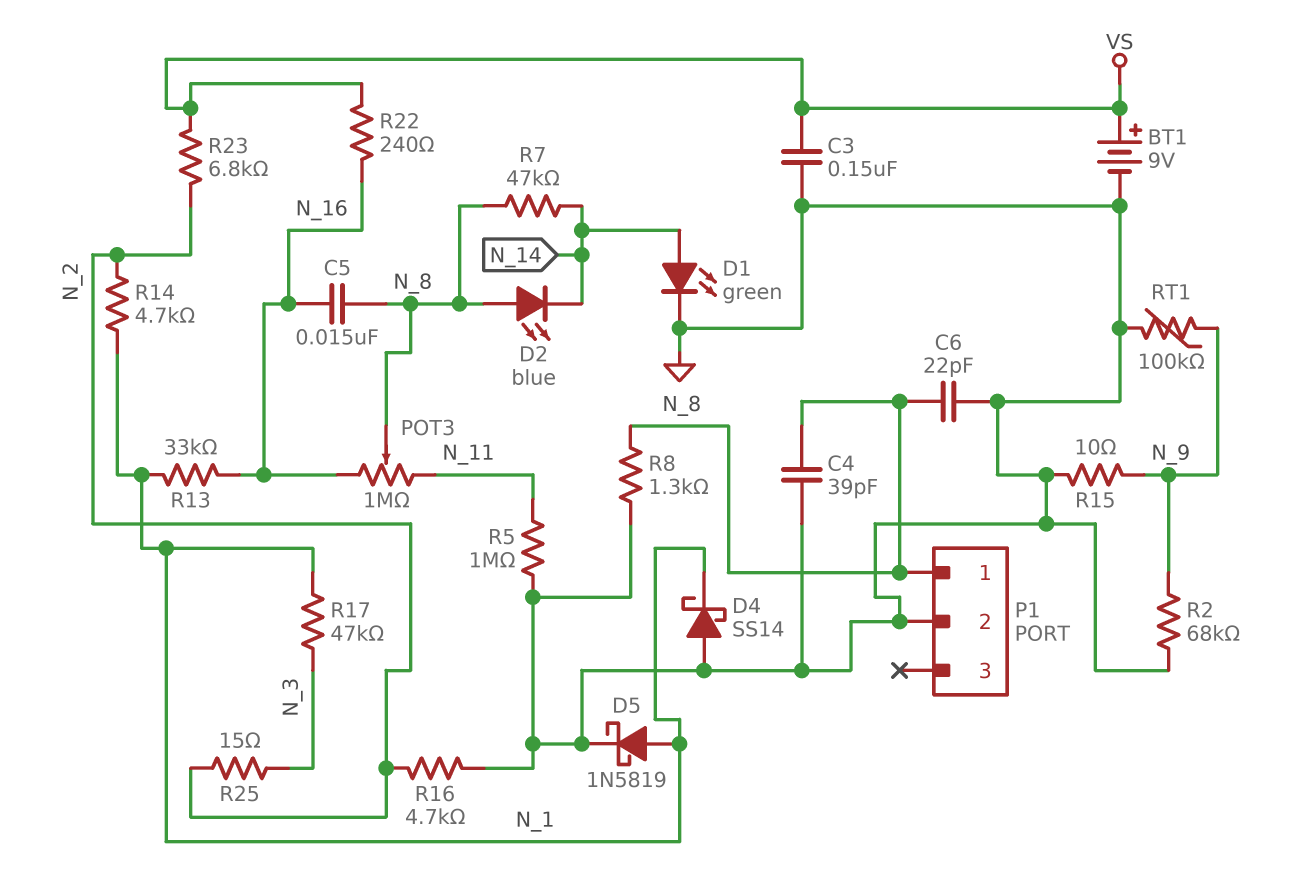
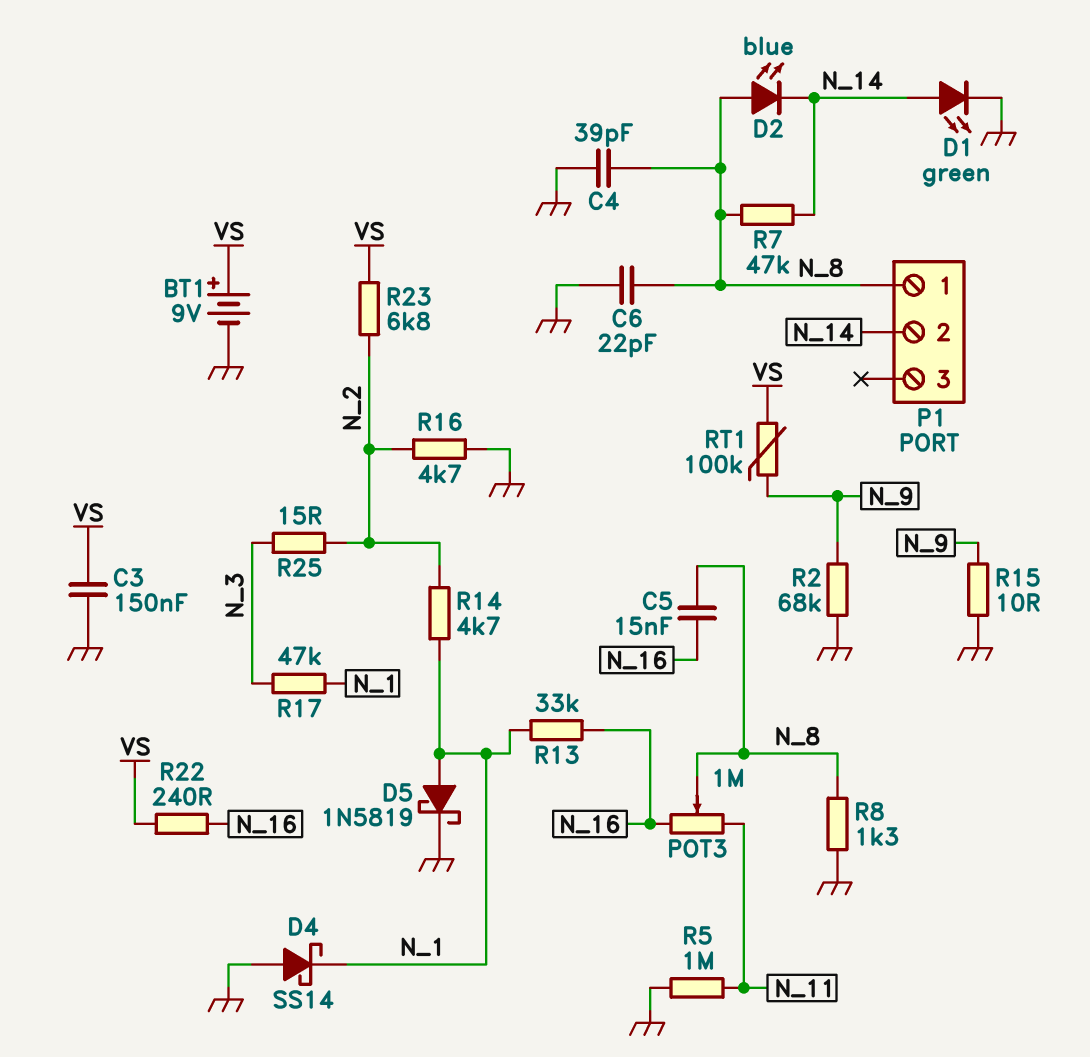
P1 pin 2: GND -> N_14
RT1: 100k (GND, N_9) -> 100k (N_9, VS)

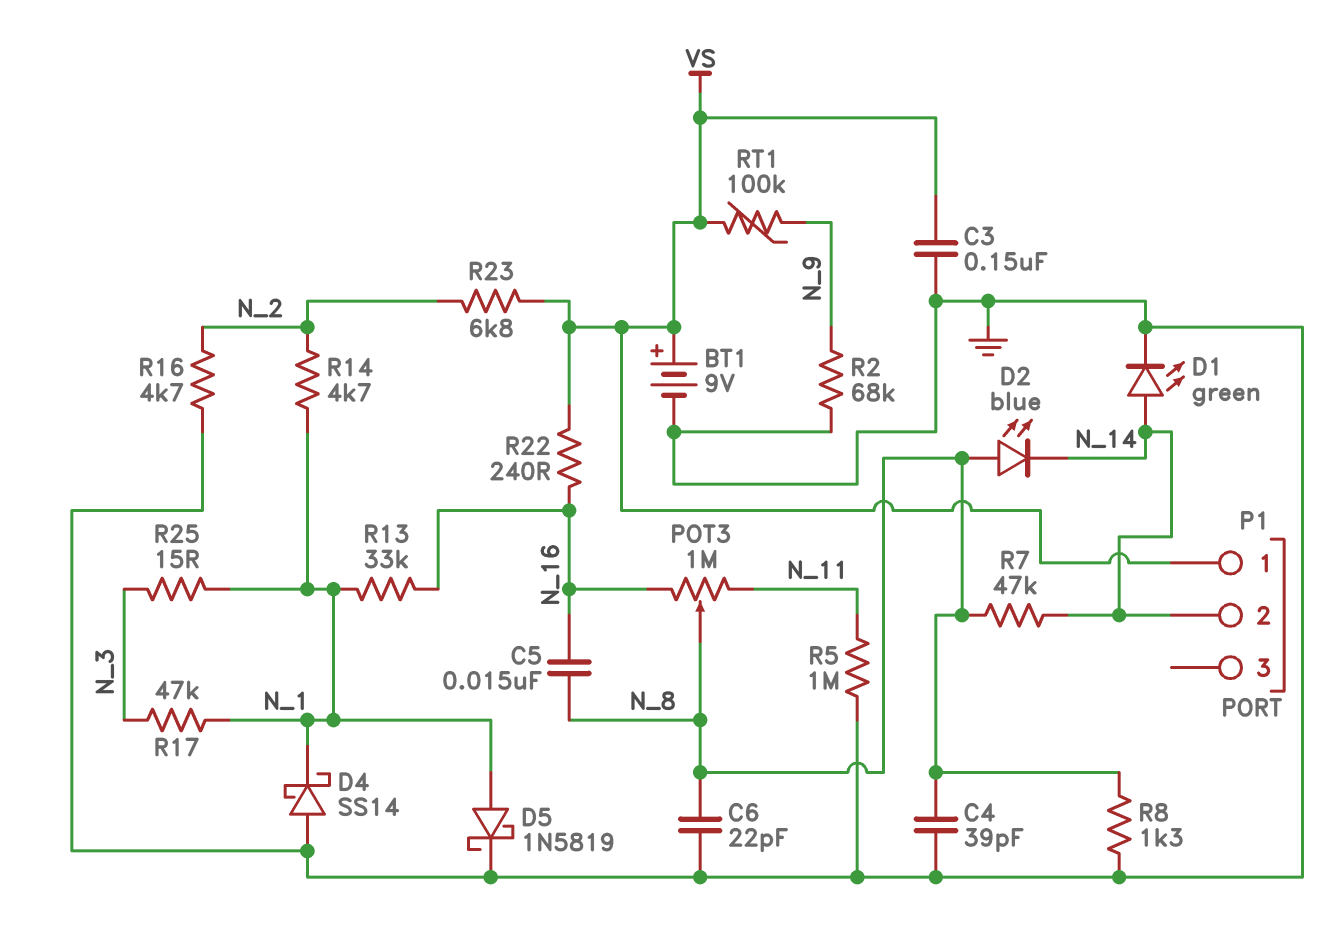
P1 pin 1: N_8 -> VS
R15: 10 (GND, N_9) -> none
R25: 15 (N_2, N_3) -> 15 (N_1, N_3)

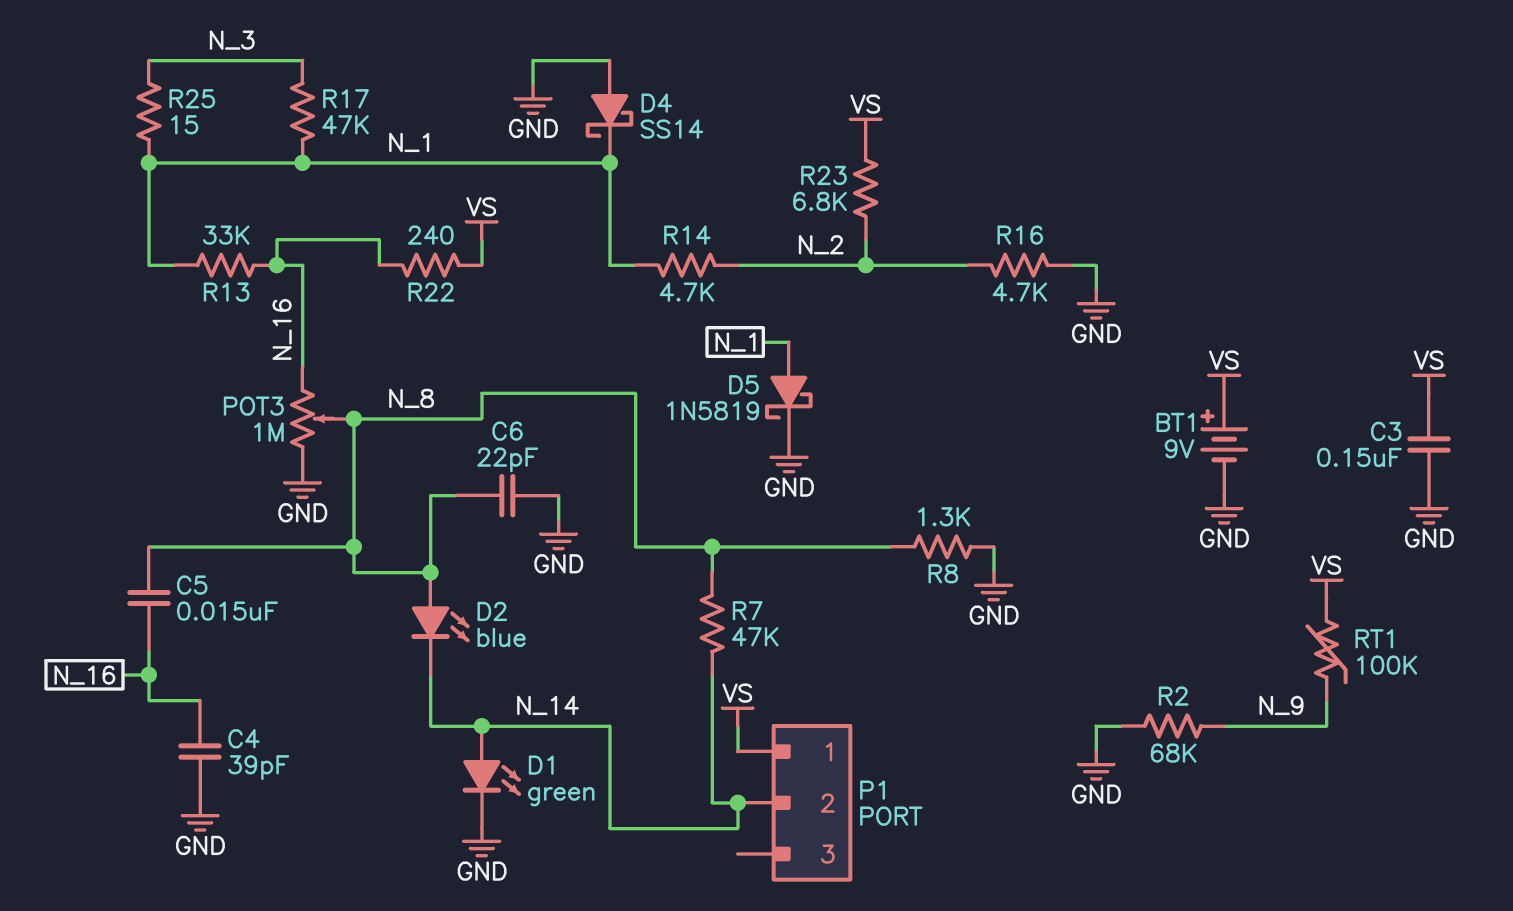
C4: 39pF (GND, N_8) -> 39pF (GND, N_16)
POT3: 1M (N_11, N_16, wiper N_8) -> 1M (GND, N_16, wiper N_8)
R5: 1M (GND, N_11) -> none

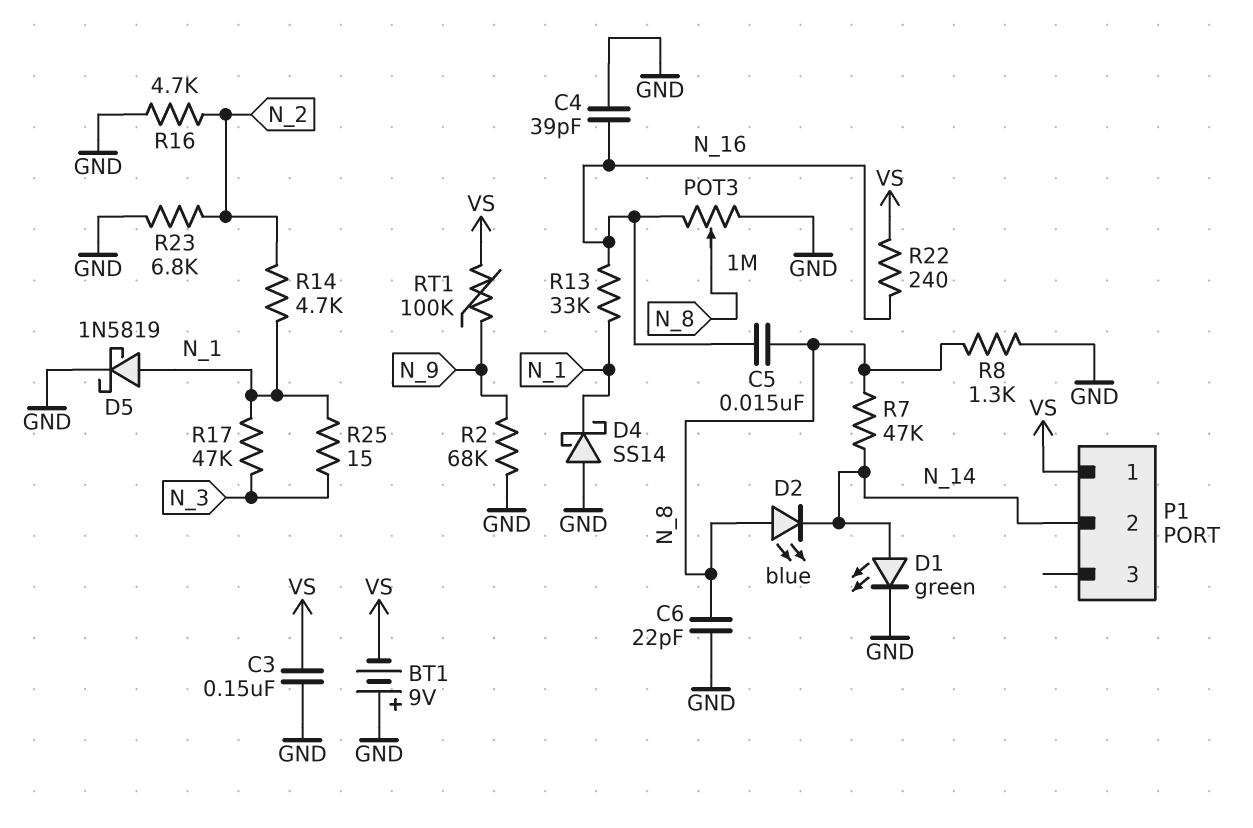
BT1: 9V (plus VS, minus GND) -> 9V (plus GND, minus VS)
R23: 6.8k (N_2, VS) -> 6.8k (GND, N_2)

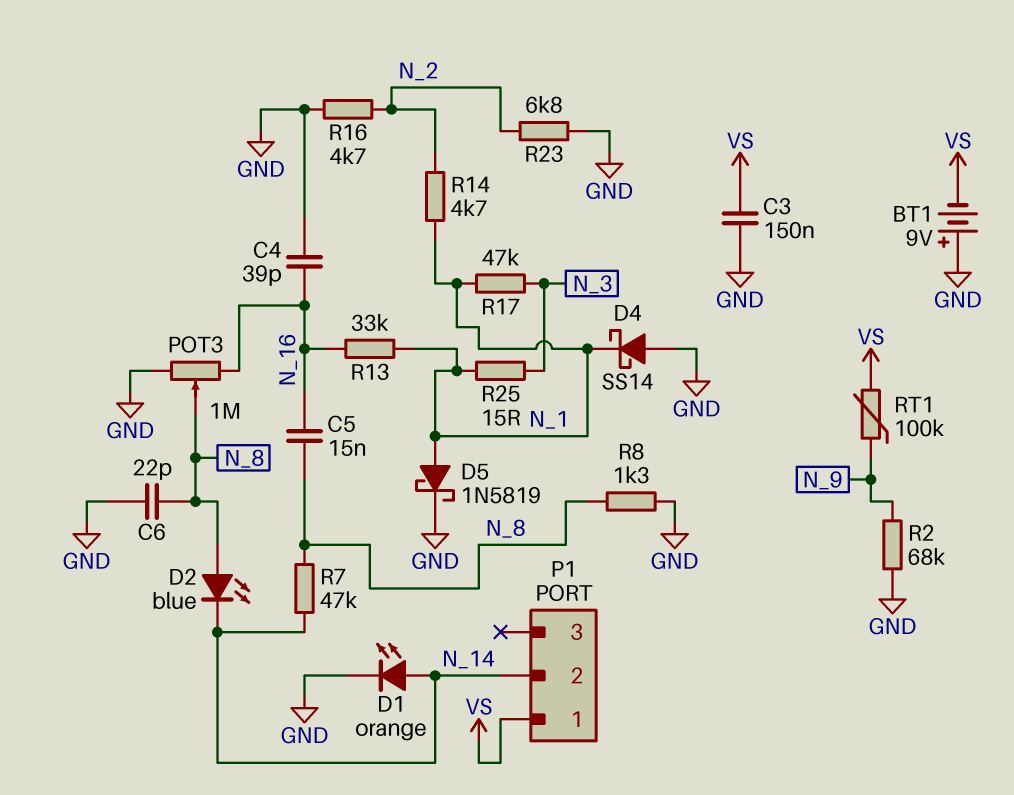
D1: LED green (A N_14, K GND) -> LED orange (A N_14, K GND)
R22: 240 (N_16, VS) -> none

